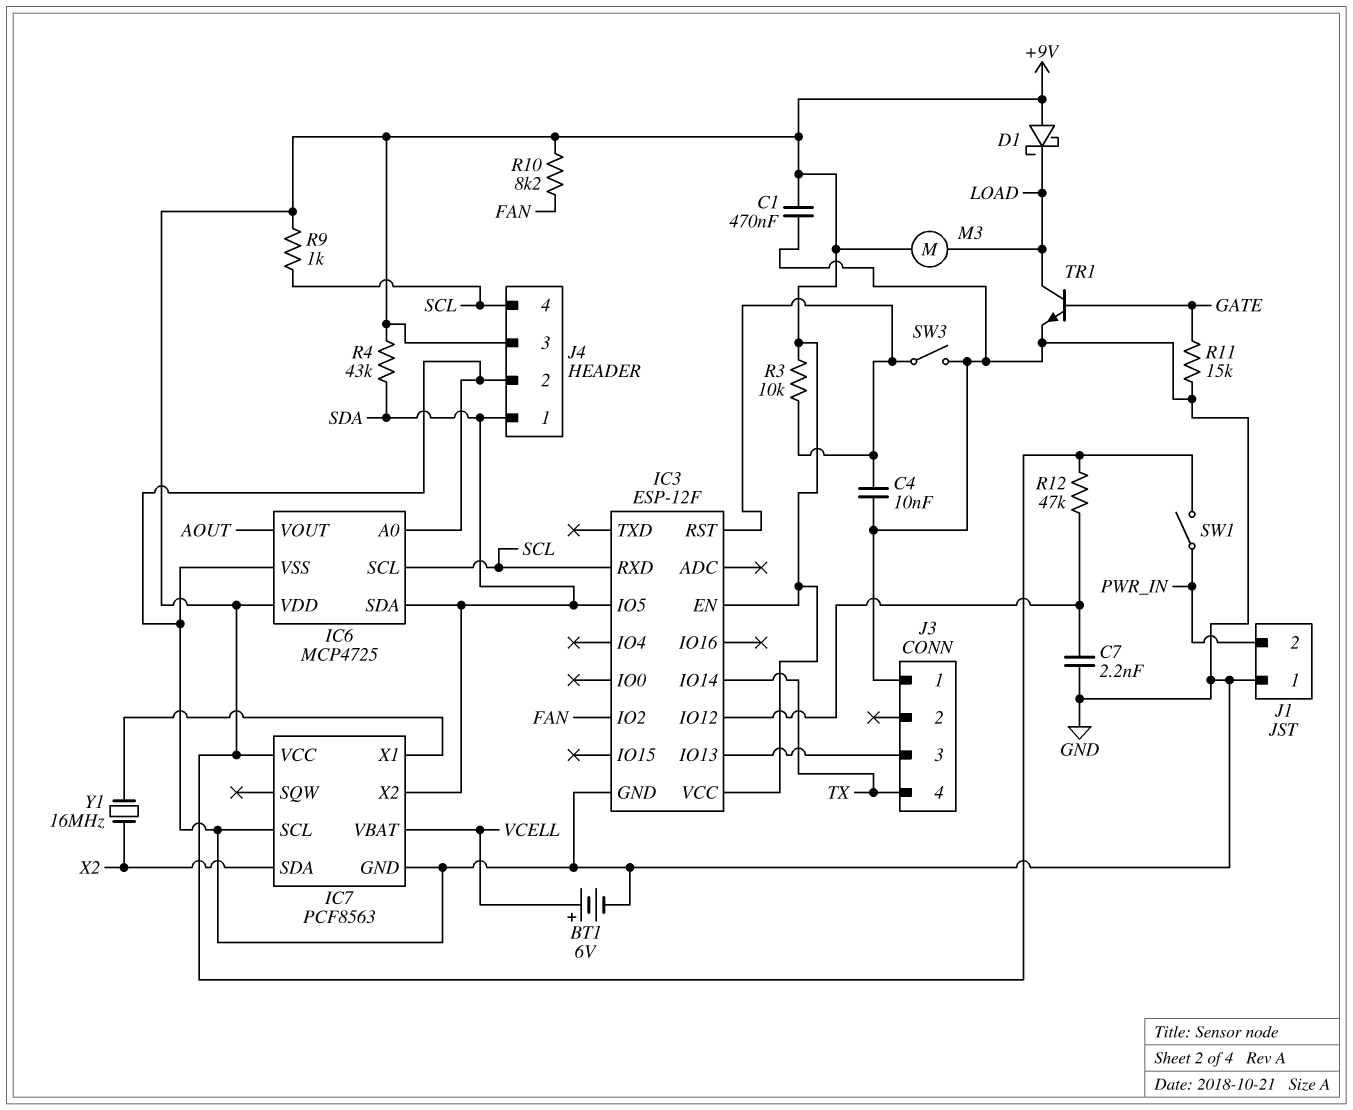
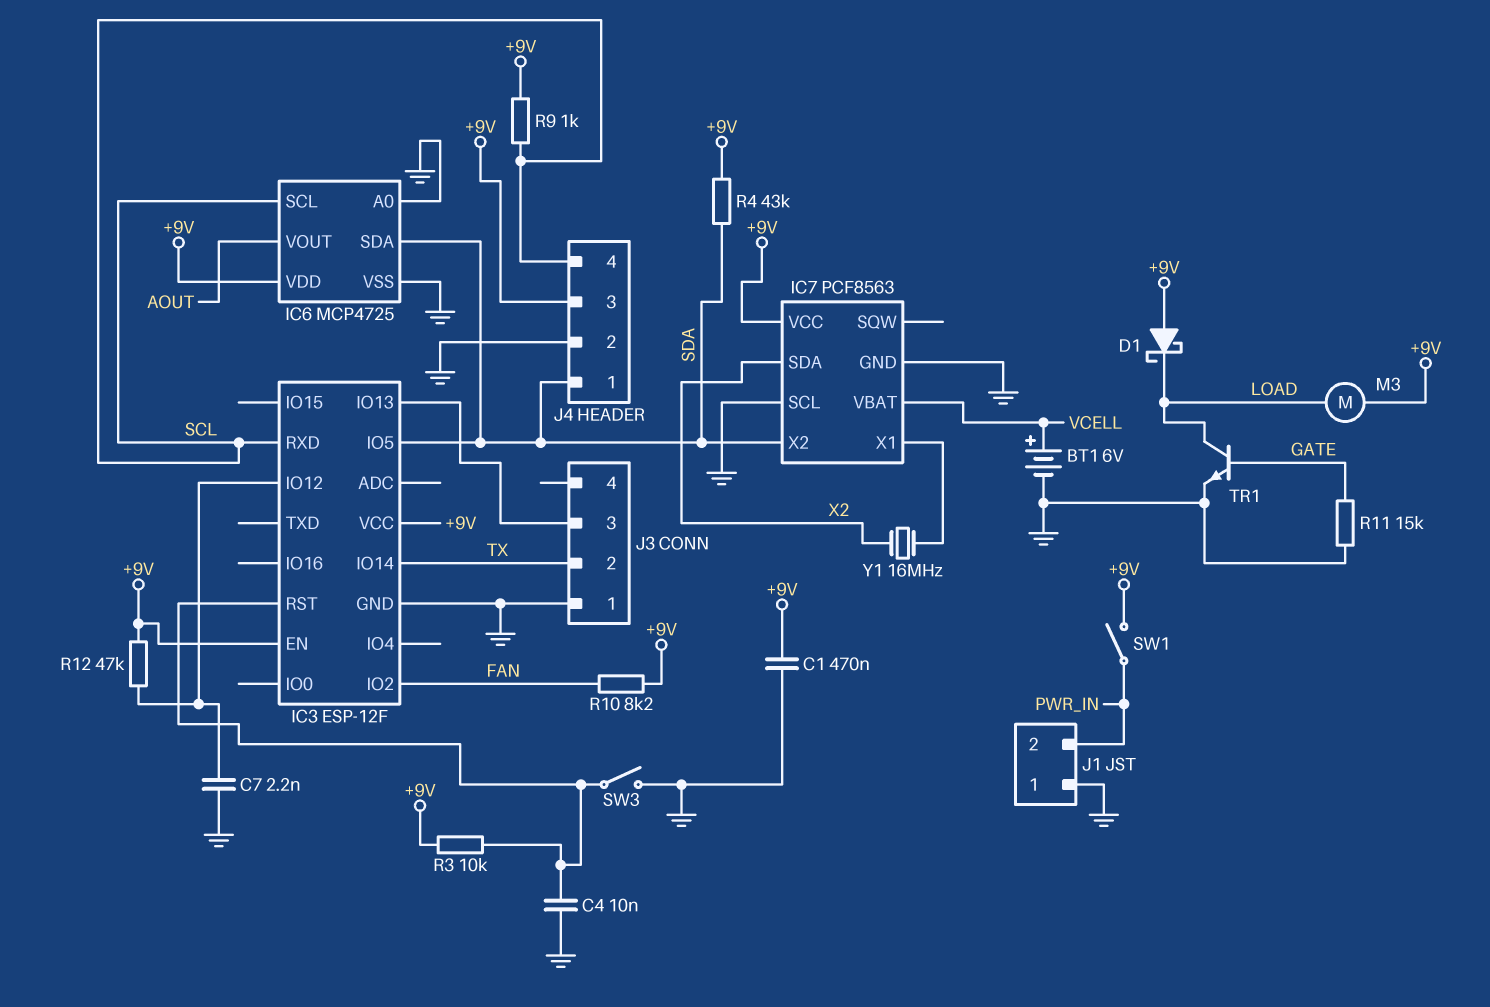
J3 pin 2: none -> TX
J3 pin 4: TX -> none

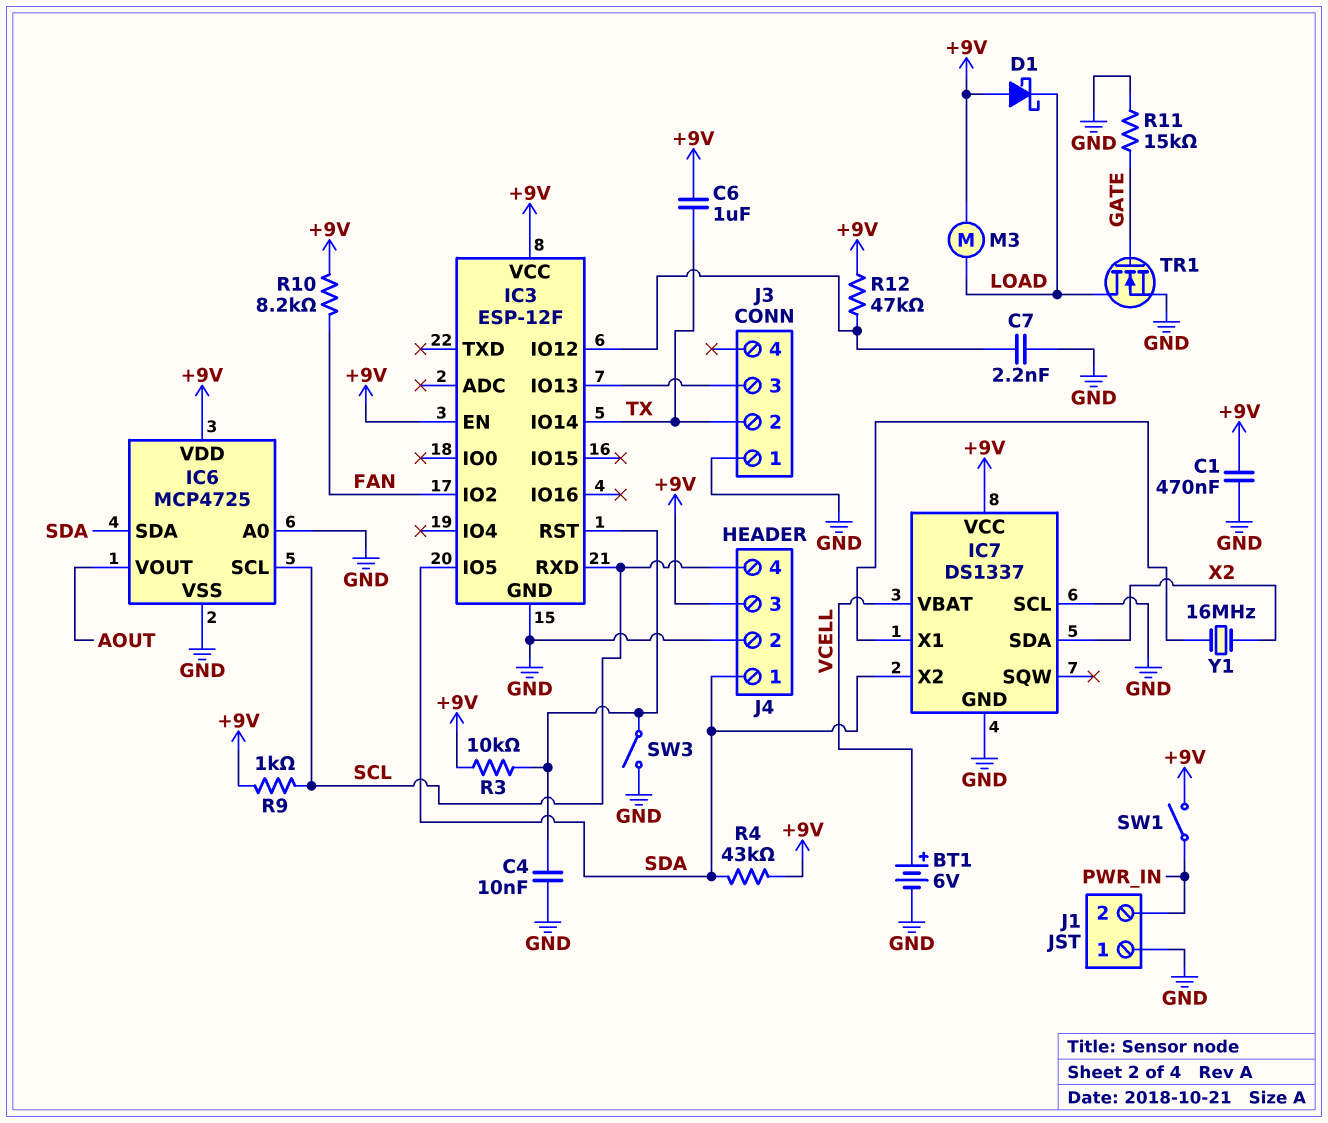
C6: none -> 1uF (+9V, TX)
IC7: PCF8563 -> DS1337
TR1: NPN (B GATE, C LOAD, E GND) -> NMOS (G GATE, D LOAD, S GND)

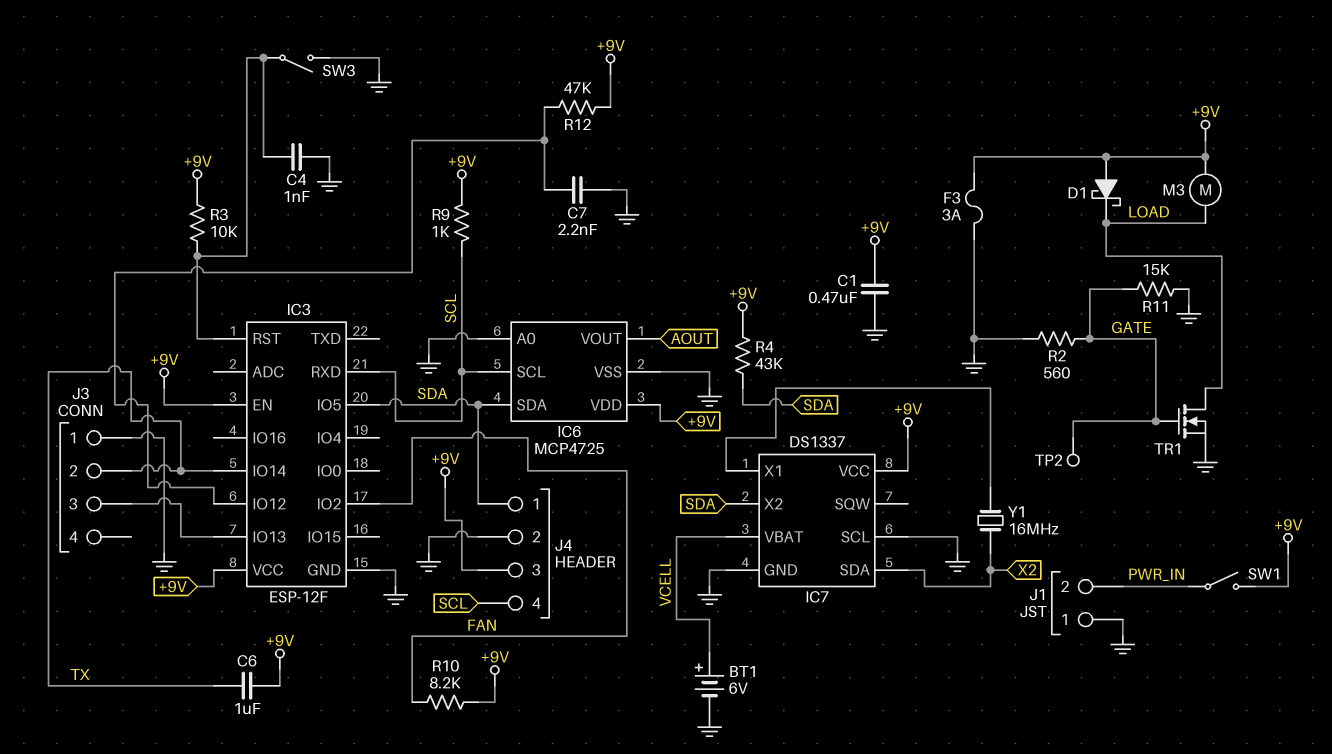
C4: 10nF (GND, IC3/RST) -> 1nF (GND, IC3/RST)
F3: none -> 3A (+9V, GND)
R2: none -> 560 (GATE, GND)
TP2: none -> test point (GATE)

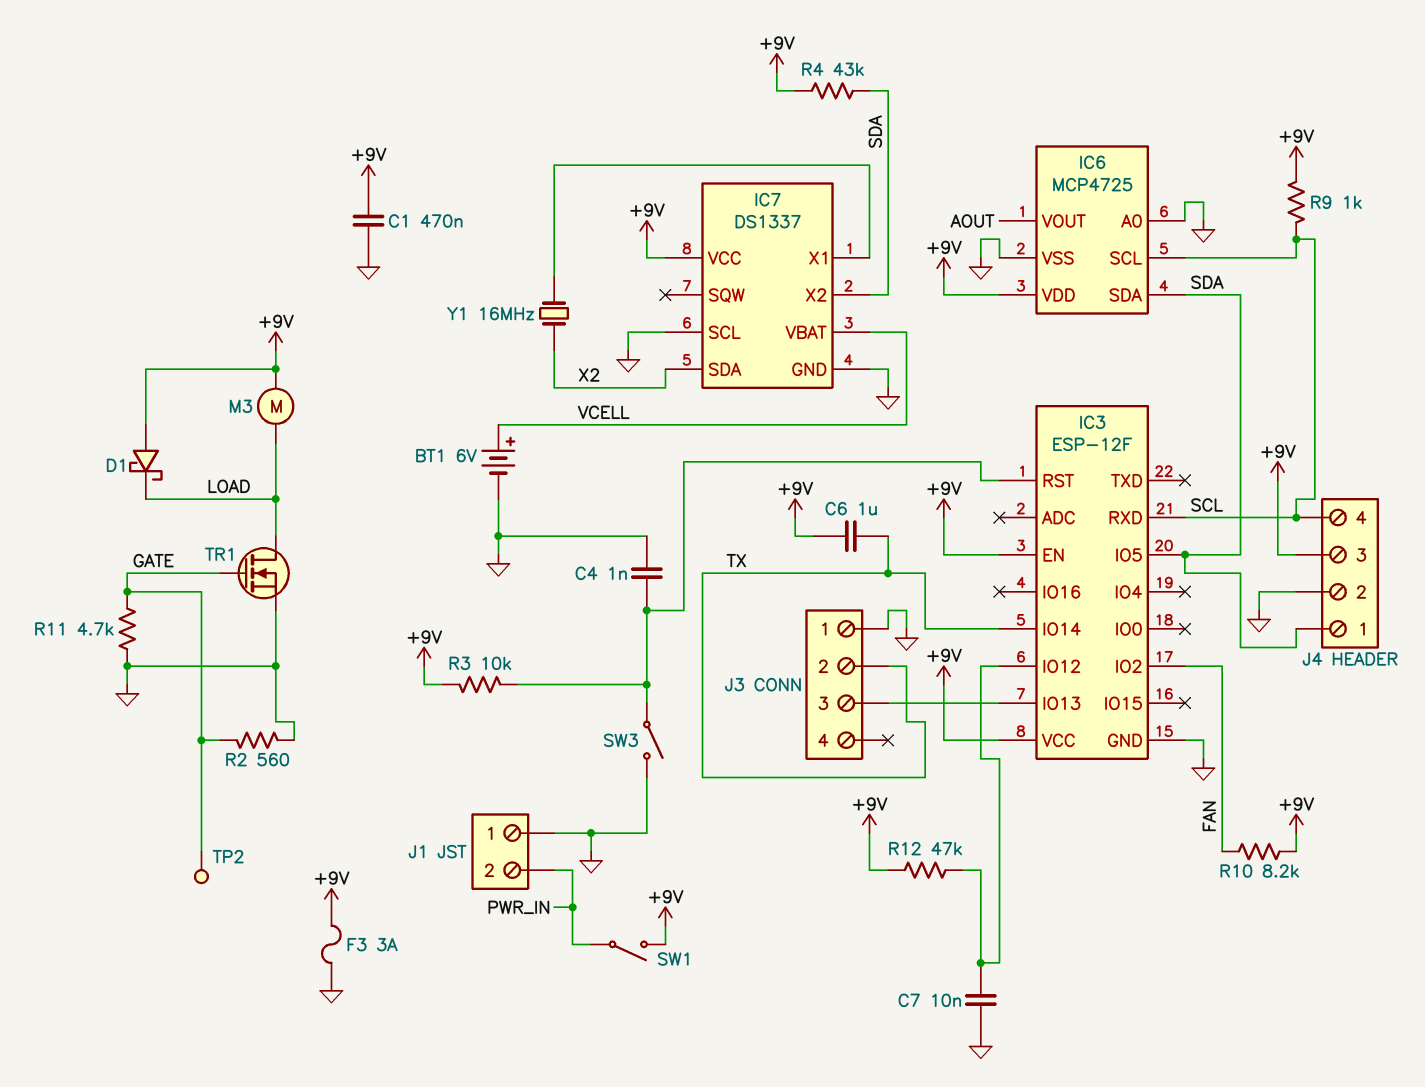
C7: 2.2nF (GND, IC3/IO12) -> 10nF (GND, IC3/IO12)
R11: 15k (GATE, GND) -> 4.7k (GATE, GND)

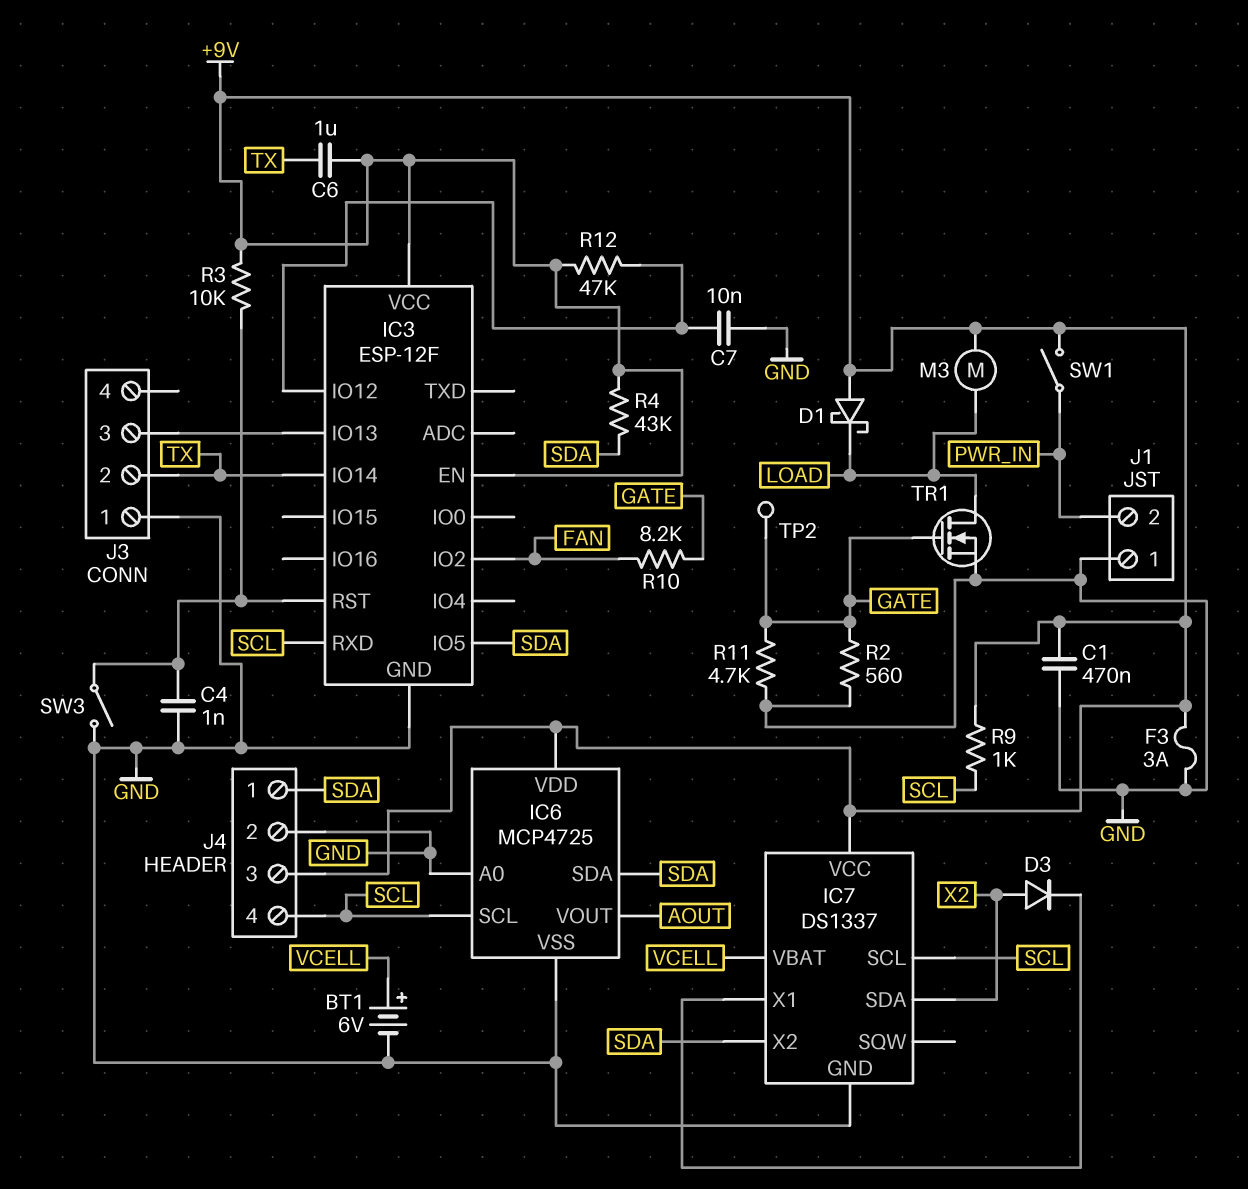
D3: none -> diode (A X2, K IC7/X1)
IC7 pin SCL: GND -> SCL
R10: 8.2k (+9V, FAN) -> 8.2k (FAN, GATE)
Y1: 16MHz (IC7/X1, X2) -> none

